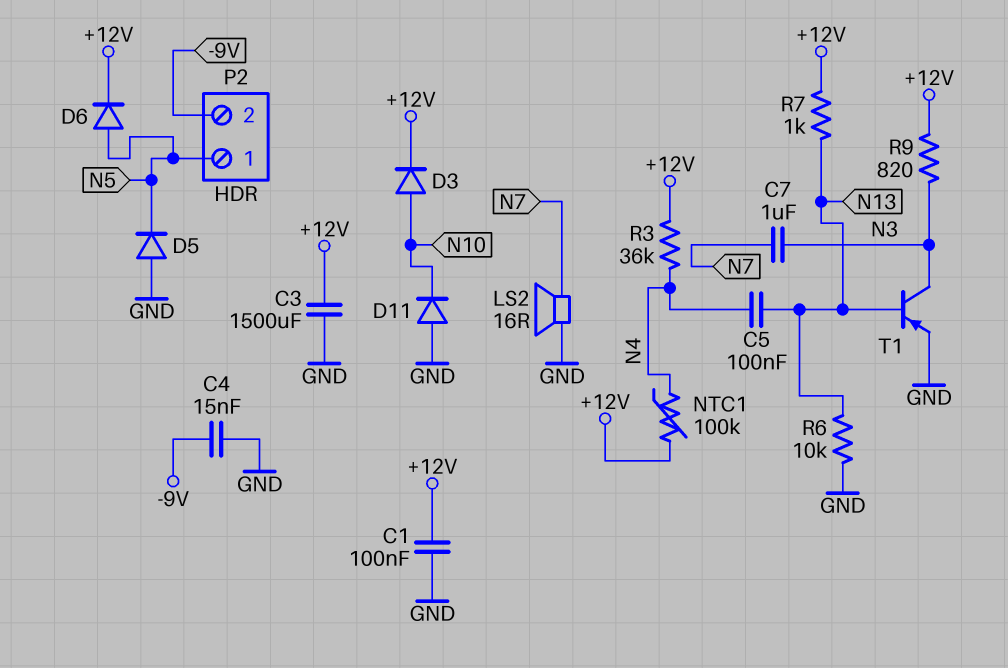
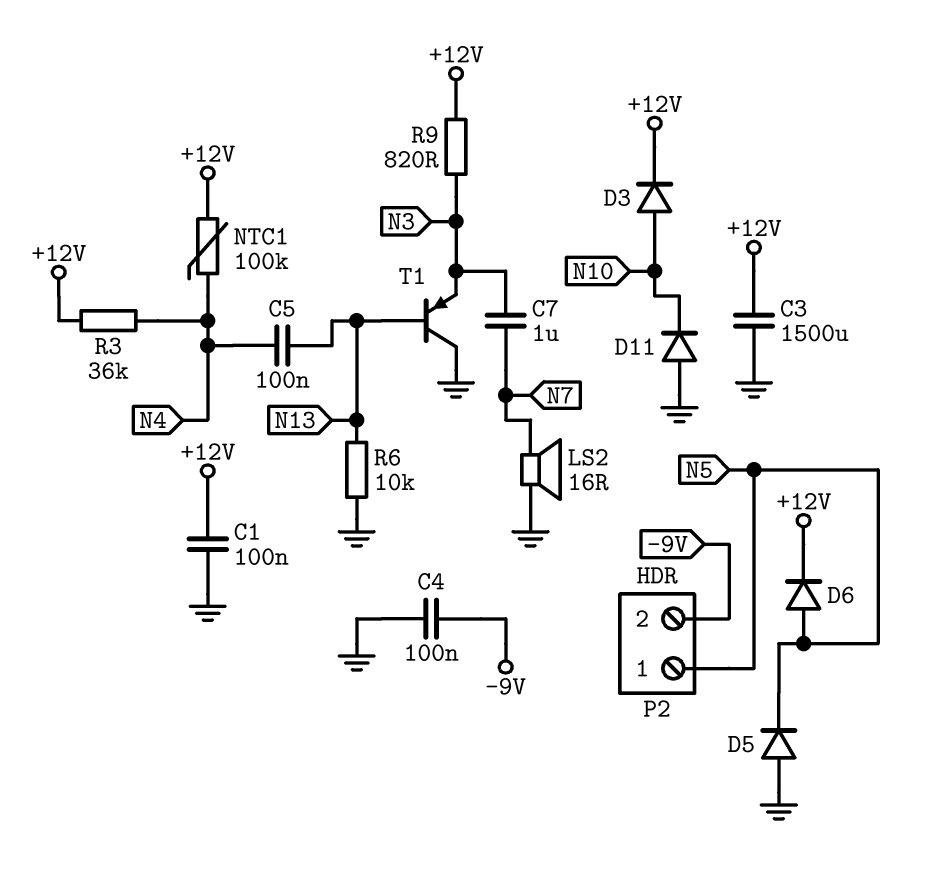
C4: 15nF (-9V, GND) -> 100nF (-9V, GND)
R7: 1k (+12V, N13) -> none
T1: PNP (B N13, C N3, E GND) -> PNP (B N13, C GND, E N3)

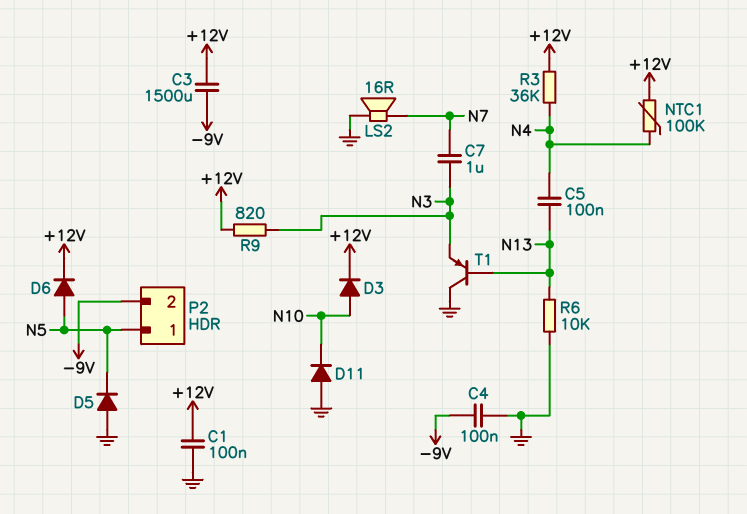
C3: 1500uF (+12V, GND) -> 1500uF (+12V, -9V)

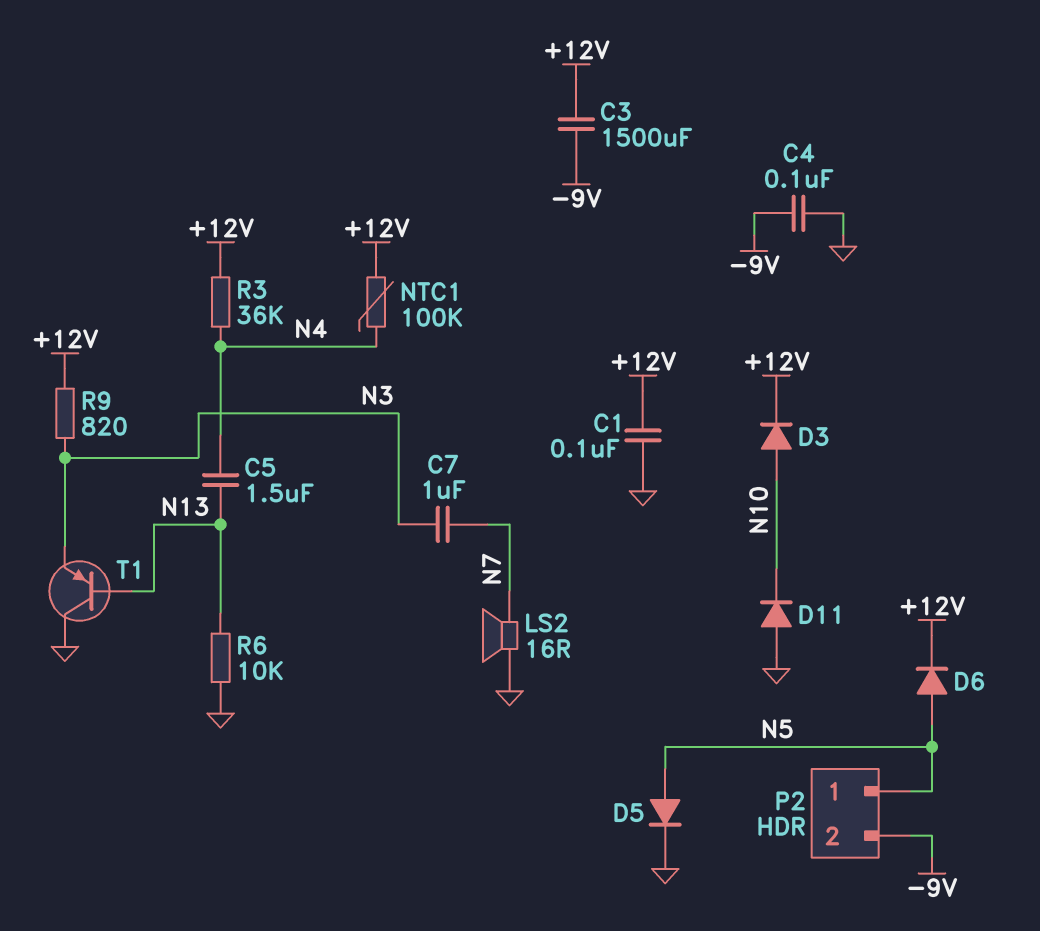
C5: 100nF (N4, N13) -> 1.5uF (N4, N13)
D5: diode (A GND, K N5) -> diode (A N5, K GND)

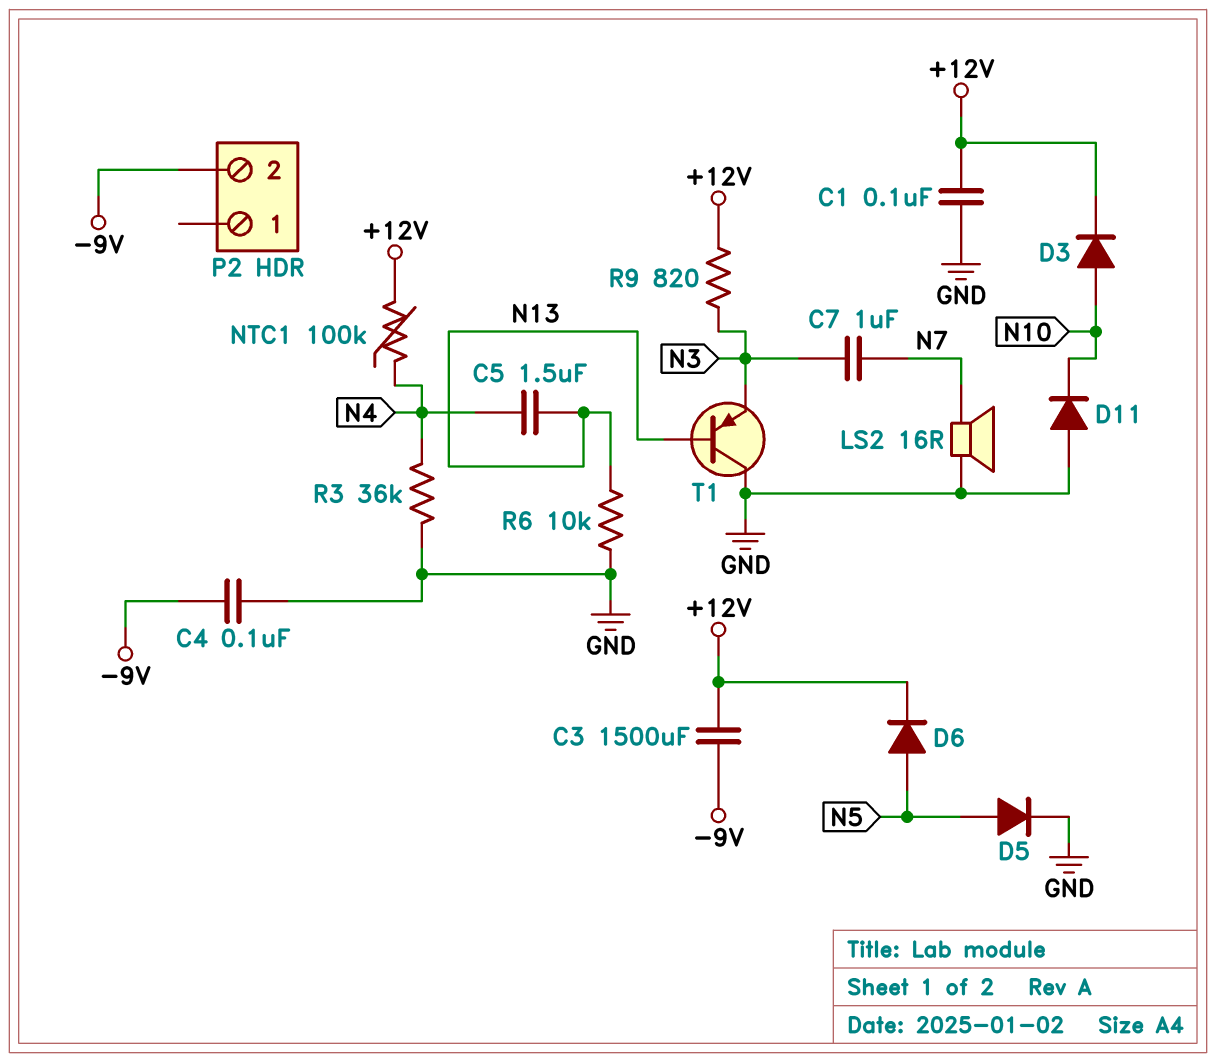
P2 pin 1: N5 -> none
R3: 36k (+12V, N4) -> 36k (GND, N4)

